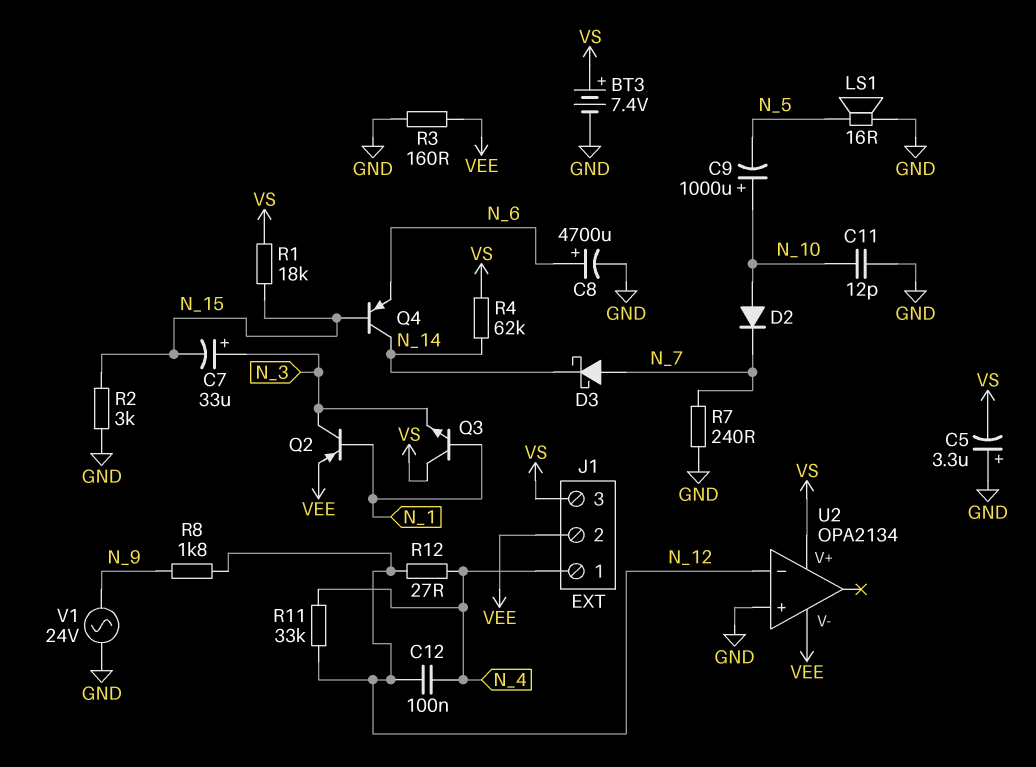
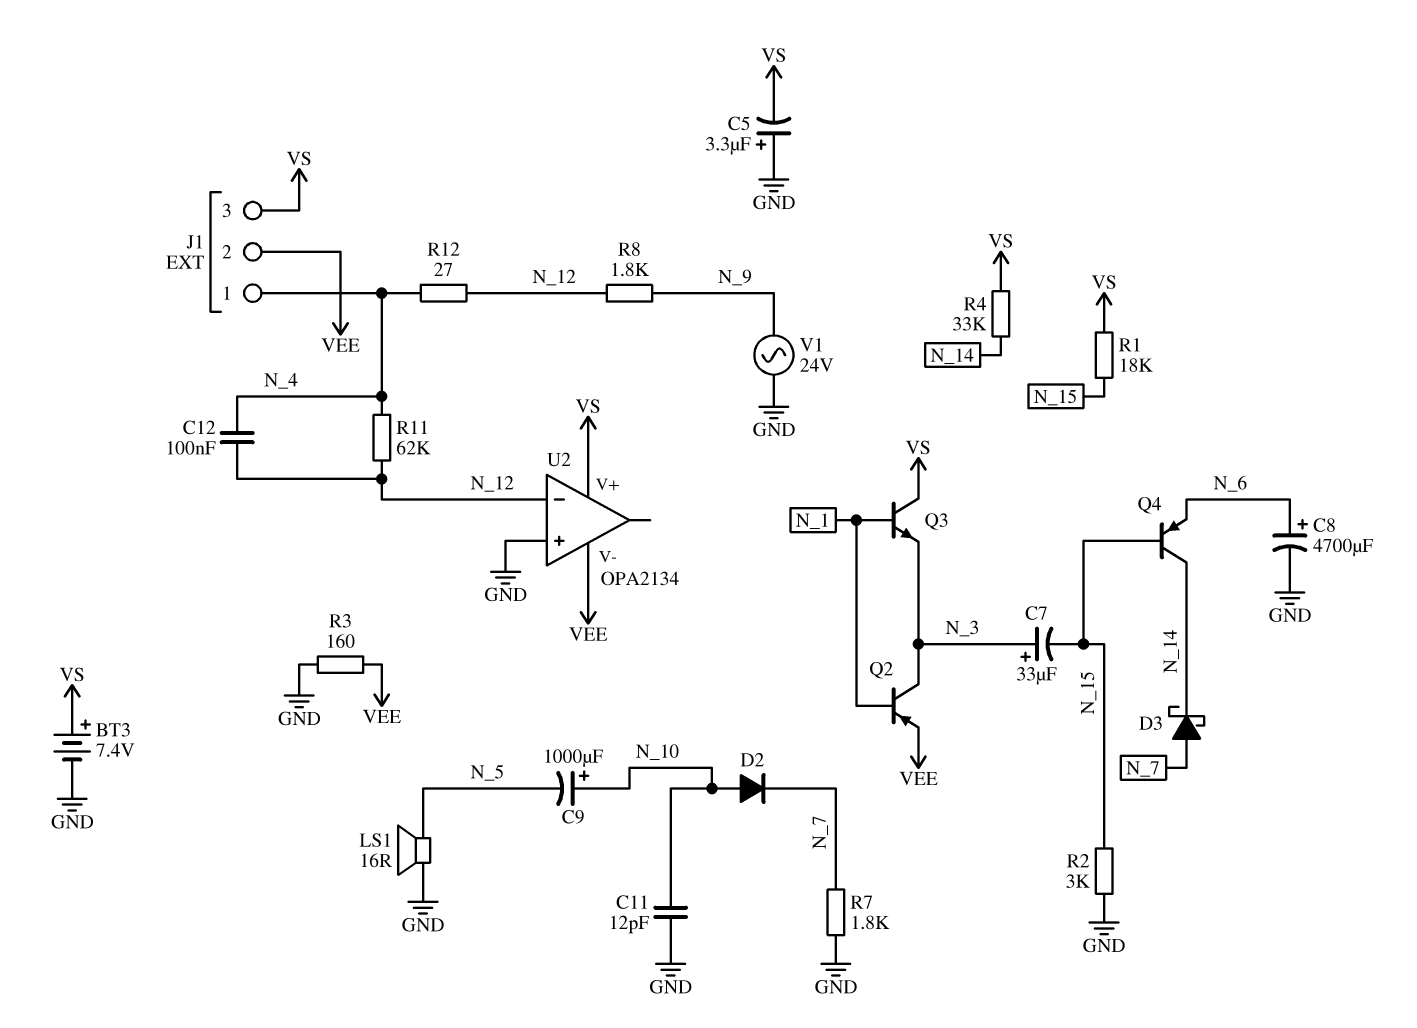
R4: 62k (N_14, VS) -> 33k (N_14, VS)
R7: 240 (GND, N_7) -> 1.8k (GND, N_7)
R11: 33k (N_4, N_12) -> 62k (N_4, N_12)

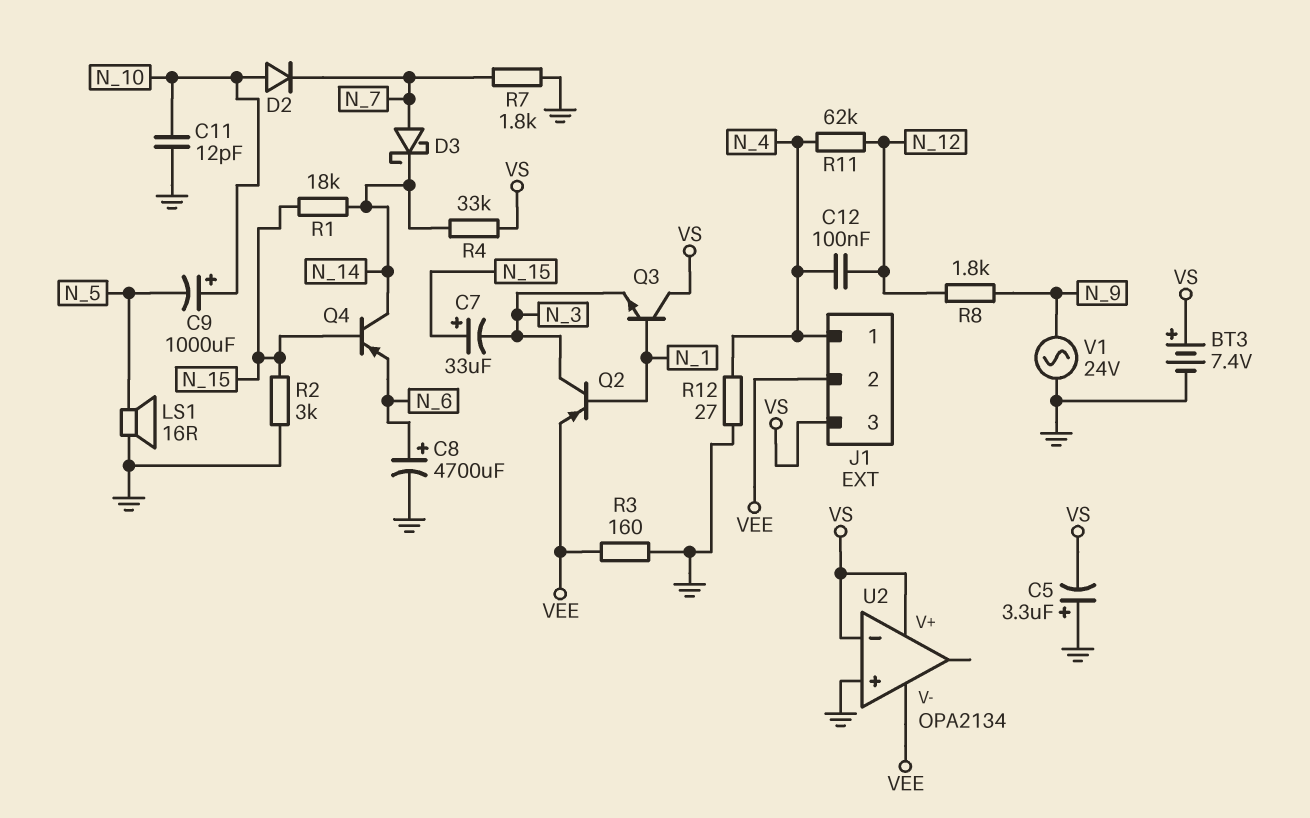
C7: 33uF (plus N_3, minus N_15) -> 33uF (plus N_15, minus N_3)
R1: 18k (N_15, VS) -> 18k (N_14, N_15)
R12: 27 (N_4, N_12) -> 27 (GND, N_4)
U2 pin in-: N_12 -> VS

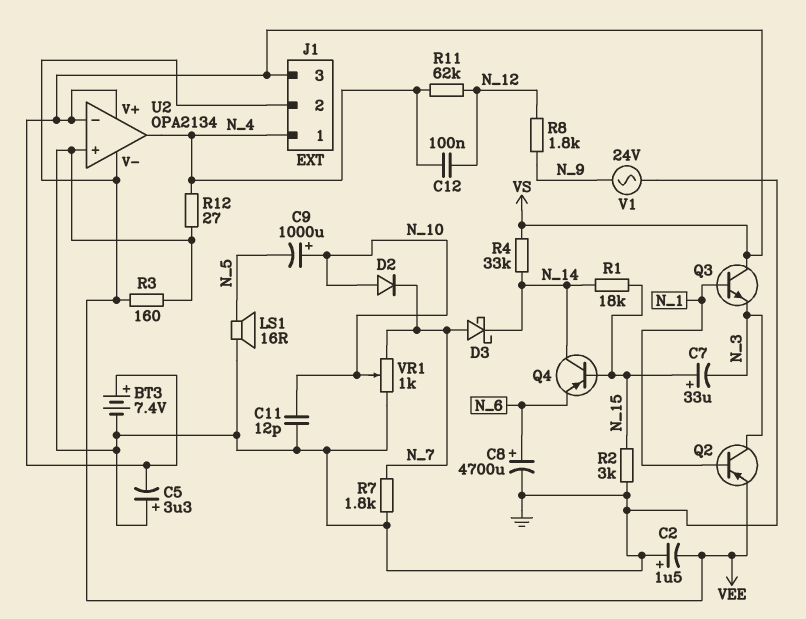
C2: none -> 1.5uF (plus GND, minus VEE)
U2 pin out: none -> N_4
VR1: none -> 1k (GND, N_7, wiper N_10)

